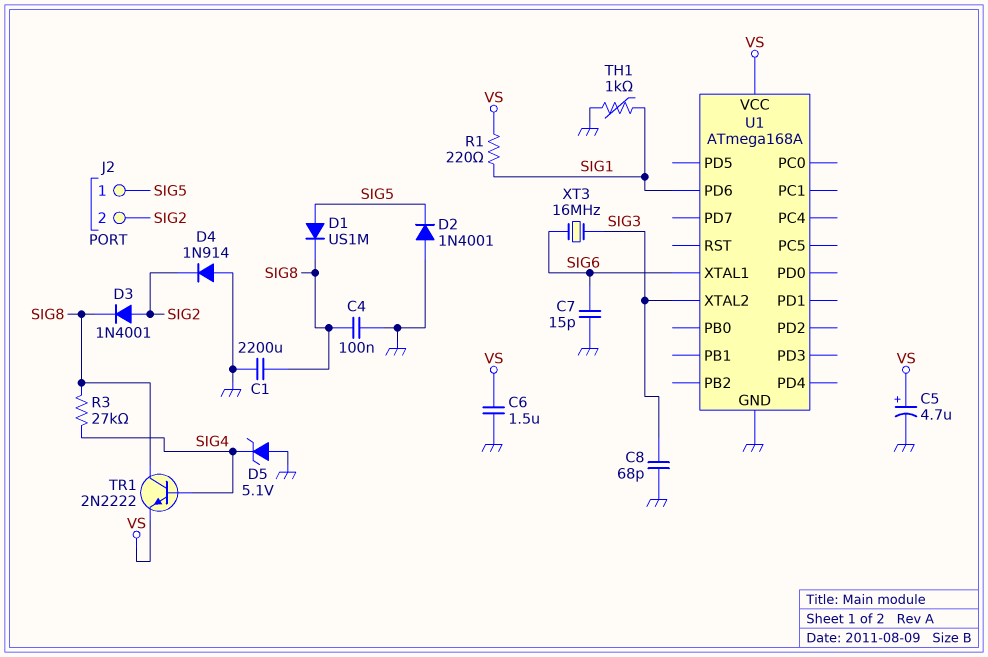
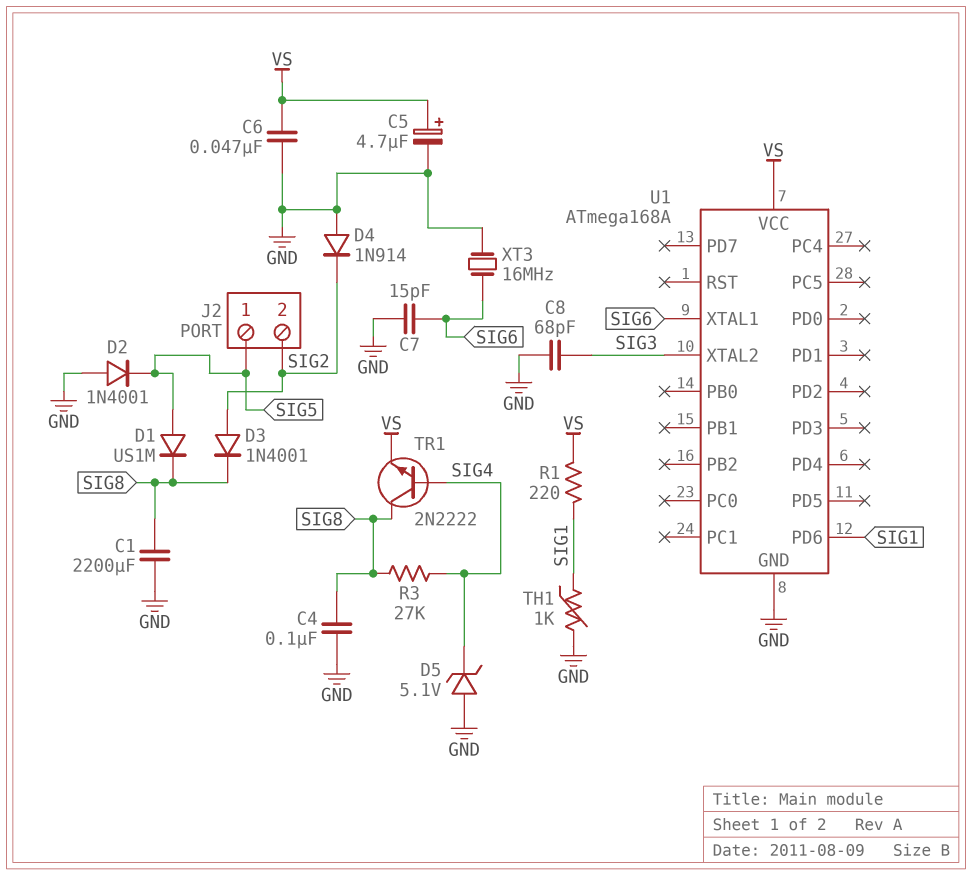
C6: 1.5uF (GND, VS) -> 47nF (GND, VS)
XT3: 16MHz (SIG3, SIG6) -> 16MHz (GND, SIG6)

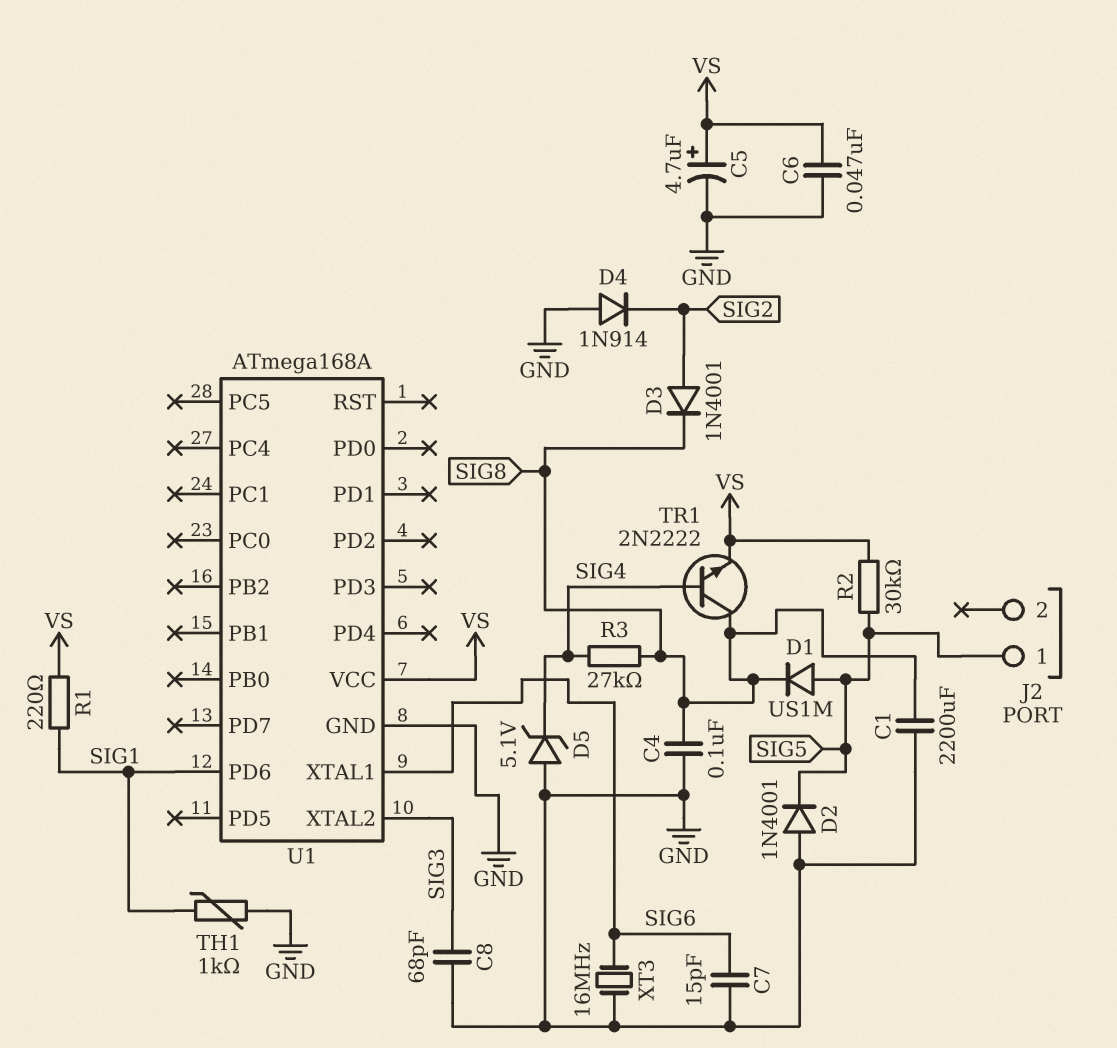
J2 pin 2: SIG2 -> none
R2: none -> 30k (SIG5, VS)

